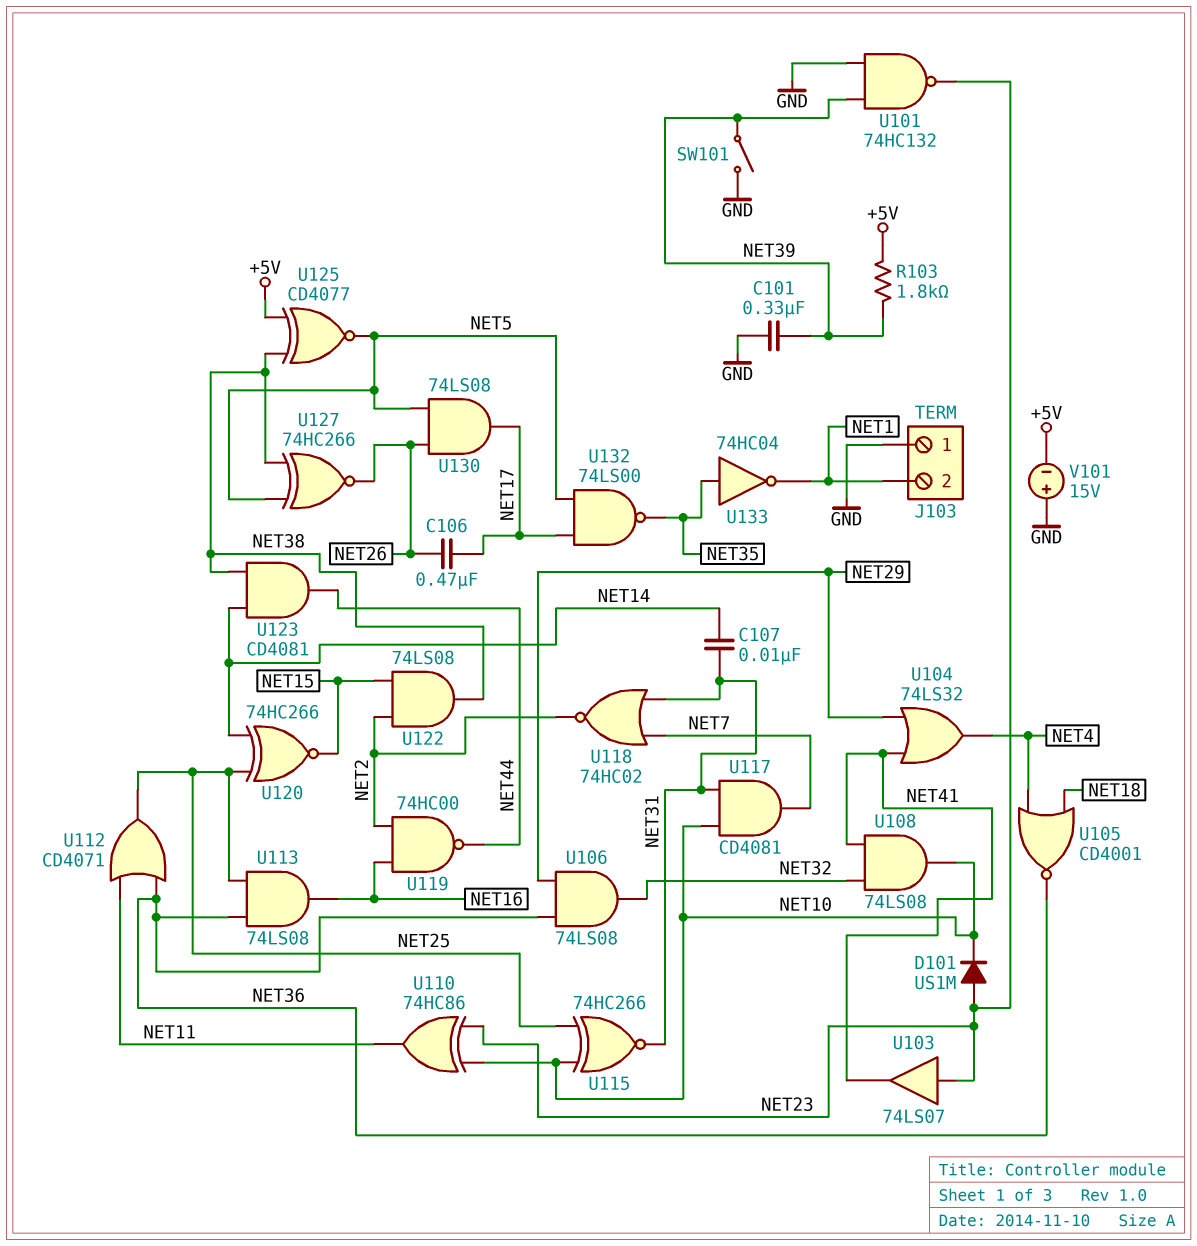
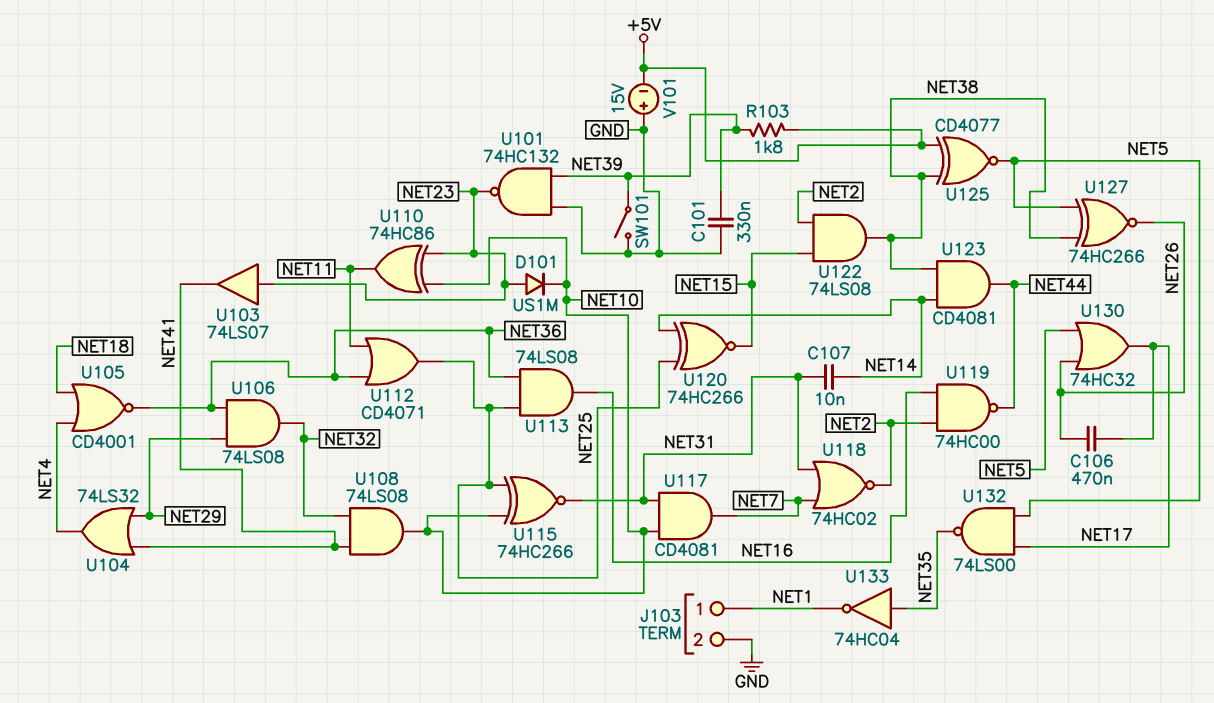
J103 pin 1: GND -> NET1
J103 pin 2: NET1 -> GND
U130: AND 74LS08 (in NET5, in NET26, out NET17) -> OR 74HC32 (in NET5, in NET26, out NET17)

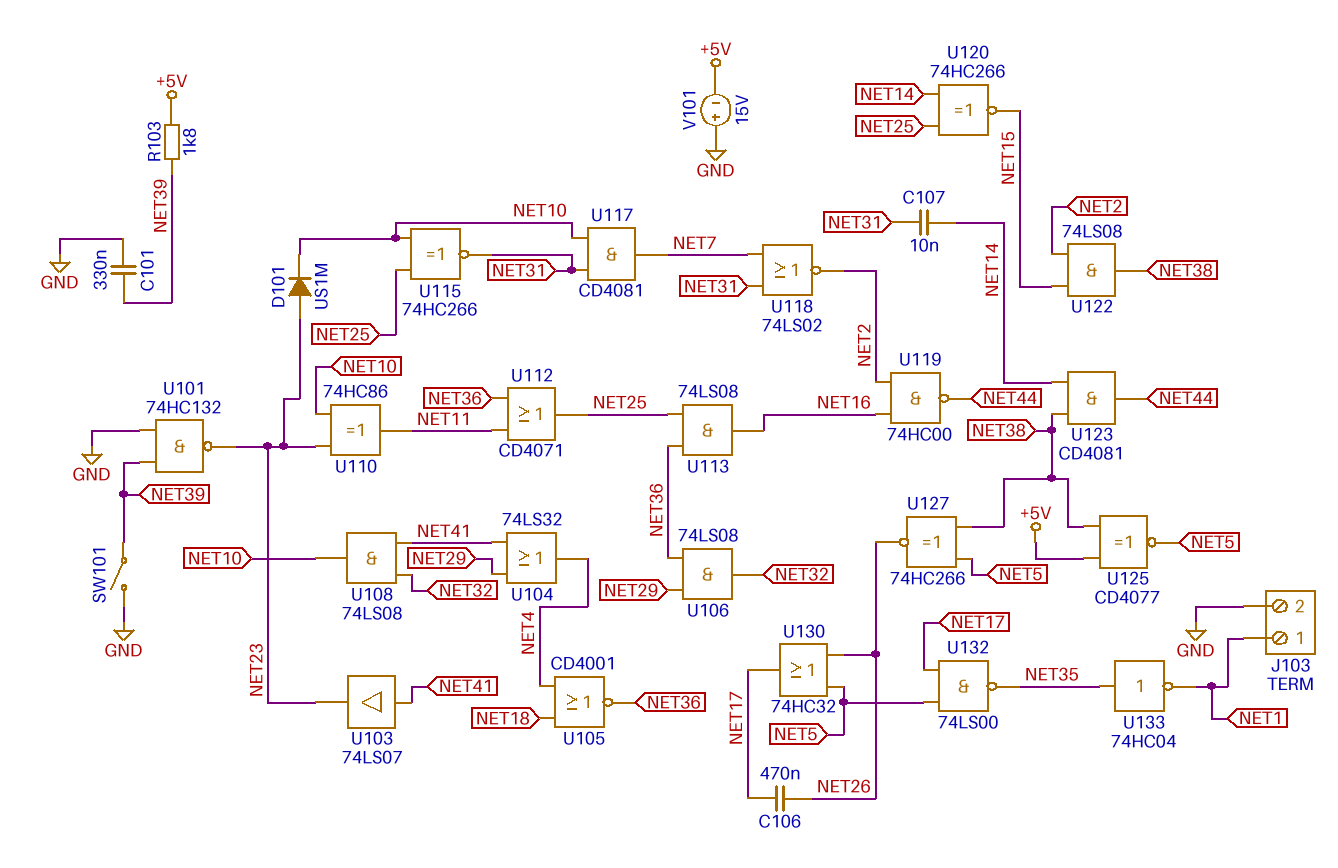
U103: buffer 74LS07 (in NET23, out NET41) -> buffer 74LS07 (in NET41, out NET23)
U118: NOR 74HC02 (in NET7, in NET31, out NET2) -> NOR 74LS02 (in NET7, in NET31, out NET2)

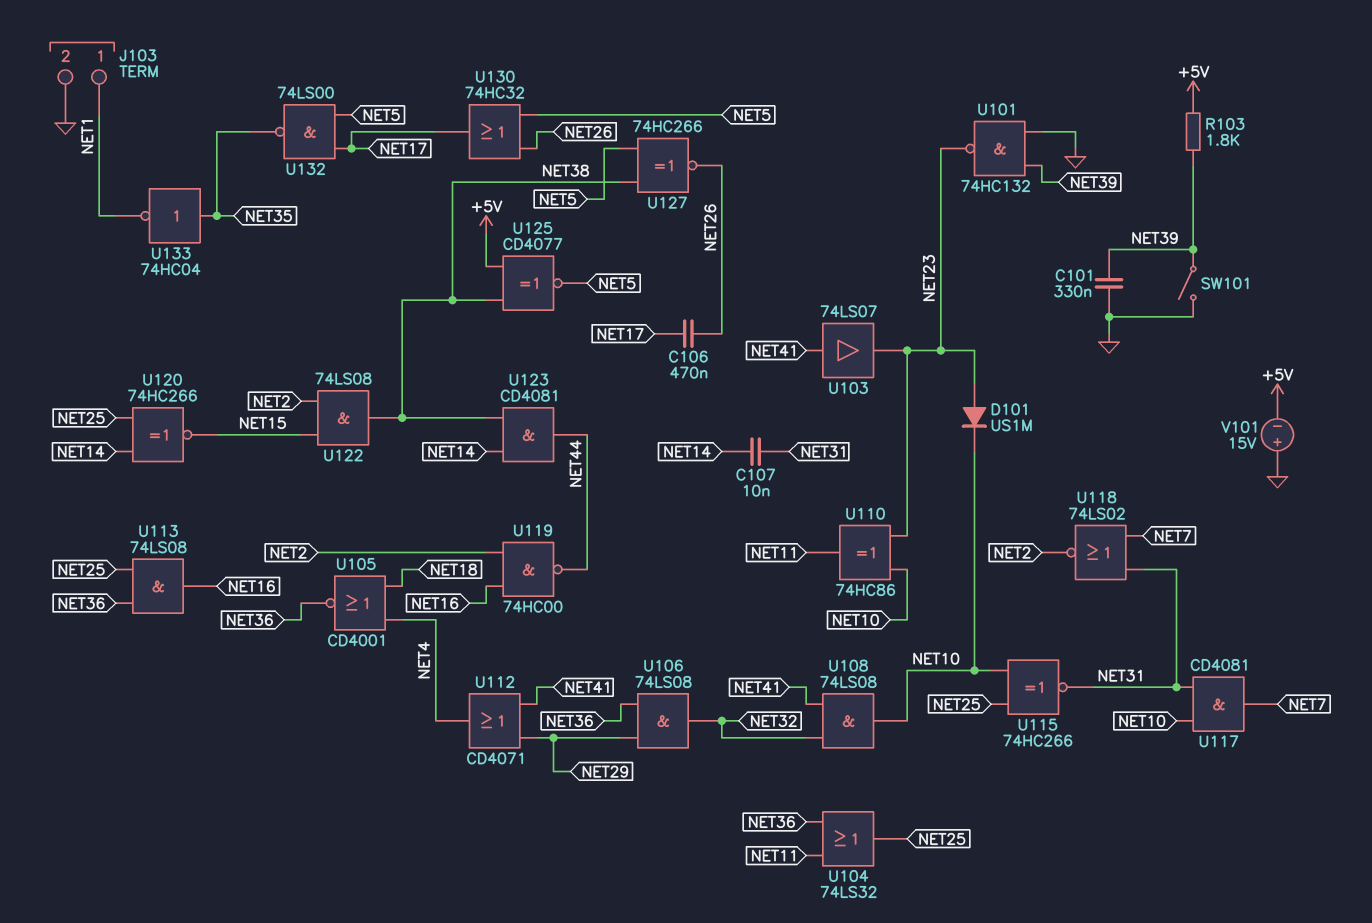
U104: OR 74LS32 (in NET29, in NET41, out NET4) -> OR 74LS32 (in NET11, in NET36, out NET25)
U112: OR CD4071 (in NET11, in NET36, out NET25) -> OR CD4071 (in NET29, in NET41, out NET4)

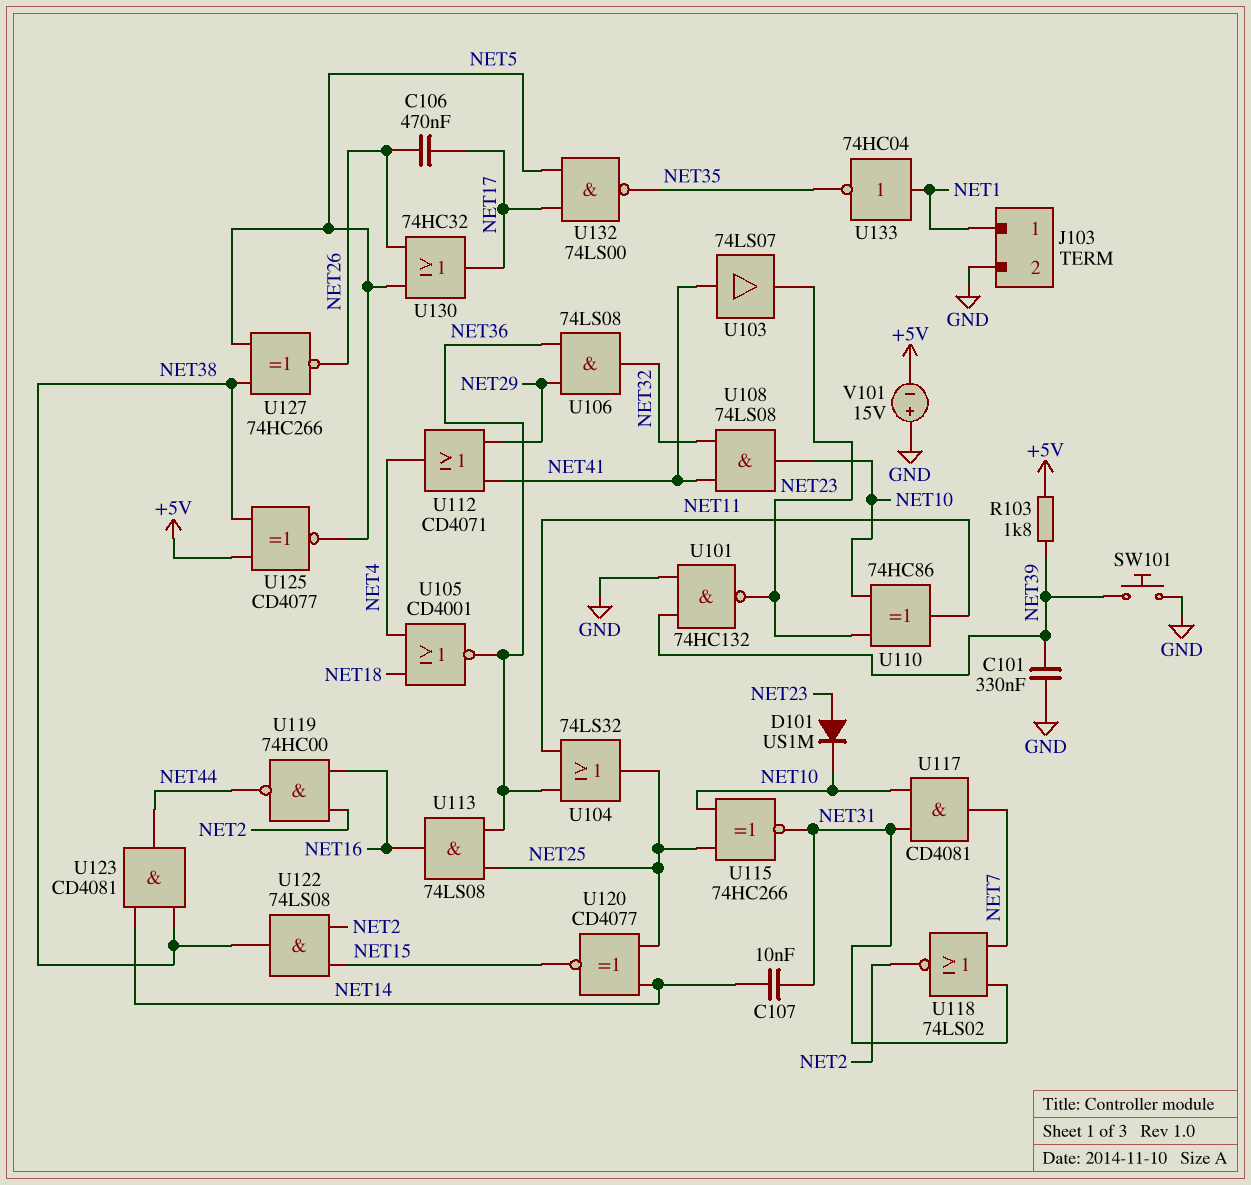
SW101: switch (GND, NET39) -> button (GND, NET39)
U120: XNOR 74HC266 (in NET14, in NET25, out NET15) -> XNOR CD4077 (in NET14, in NET25, out NET15)
U133: NOT 74HC04 (in NET35, out NET1) -> NOT 74HC04 (in NET1, out NET35)

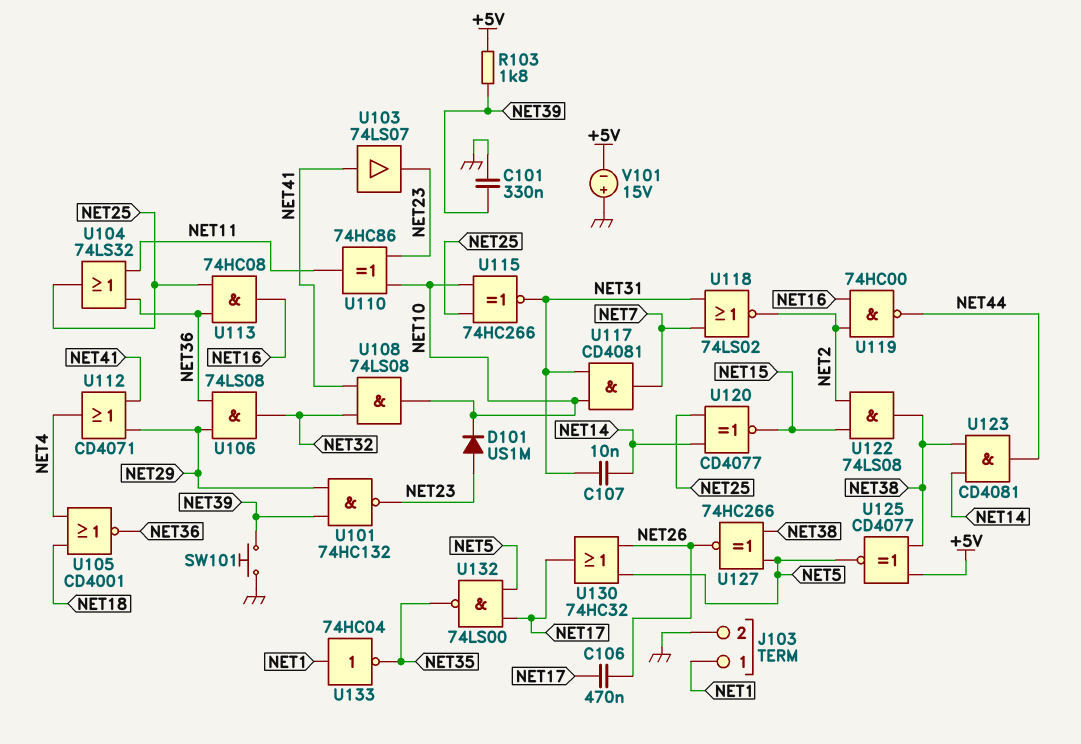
U101: NAND 74HC132 (in GND, in NET39, out NET23) -> NAND 74HC132 (in NET29, in NET39, out NET23)
U113: AND 74LS08 (in NET25, in NET36, out NET16) -> AND 74HC08 (in NET25, in NET36, out NET16)

